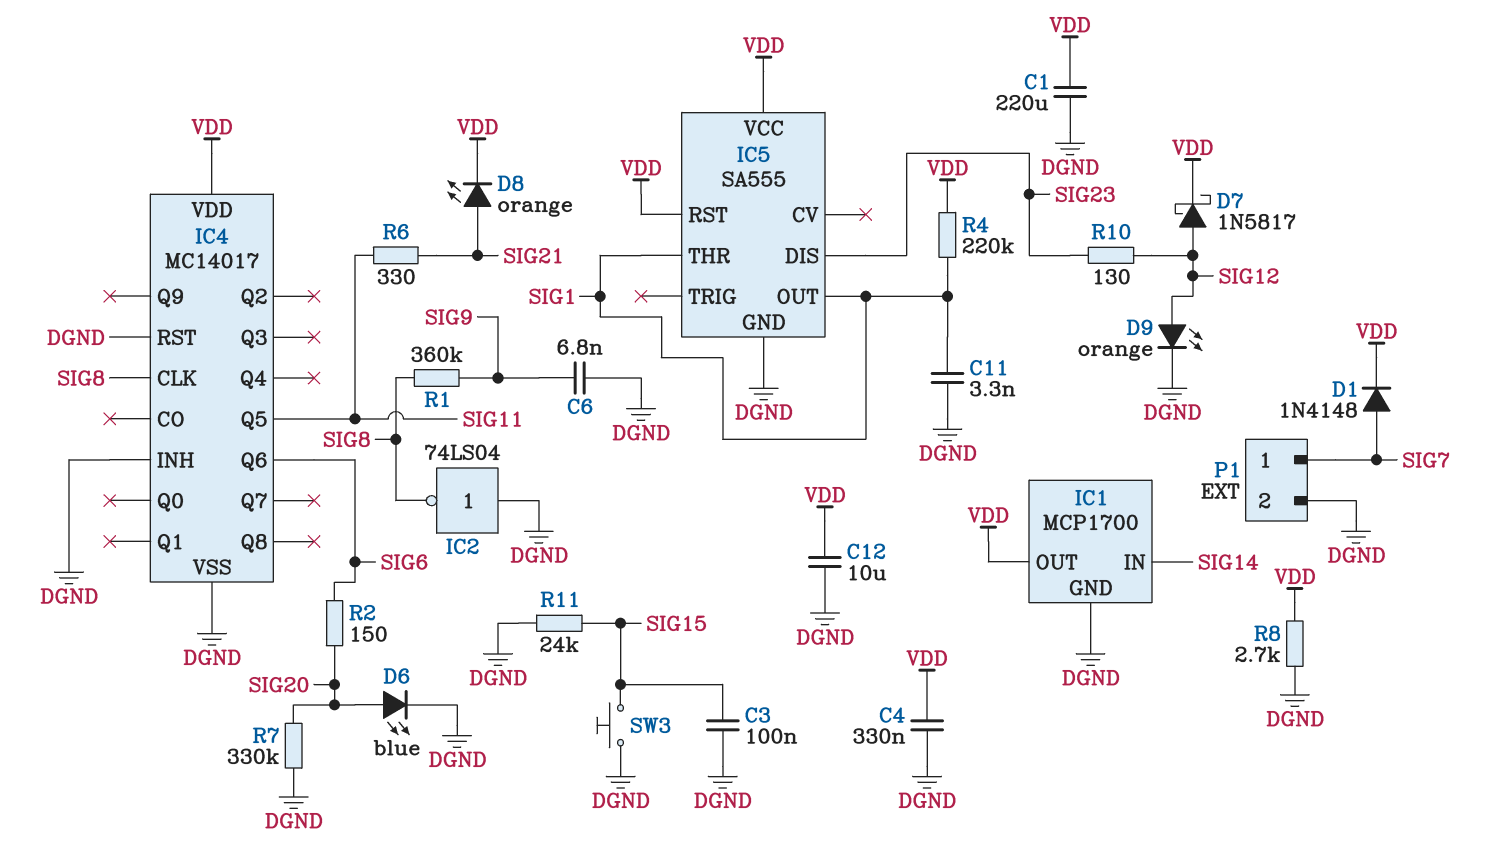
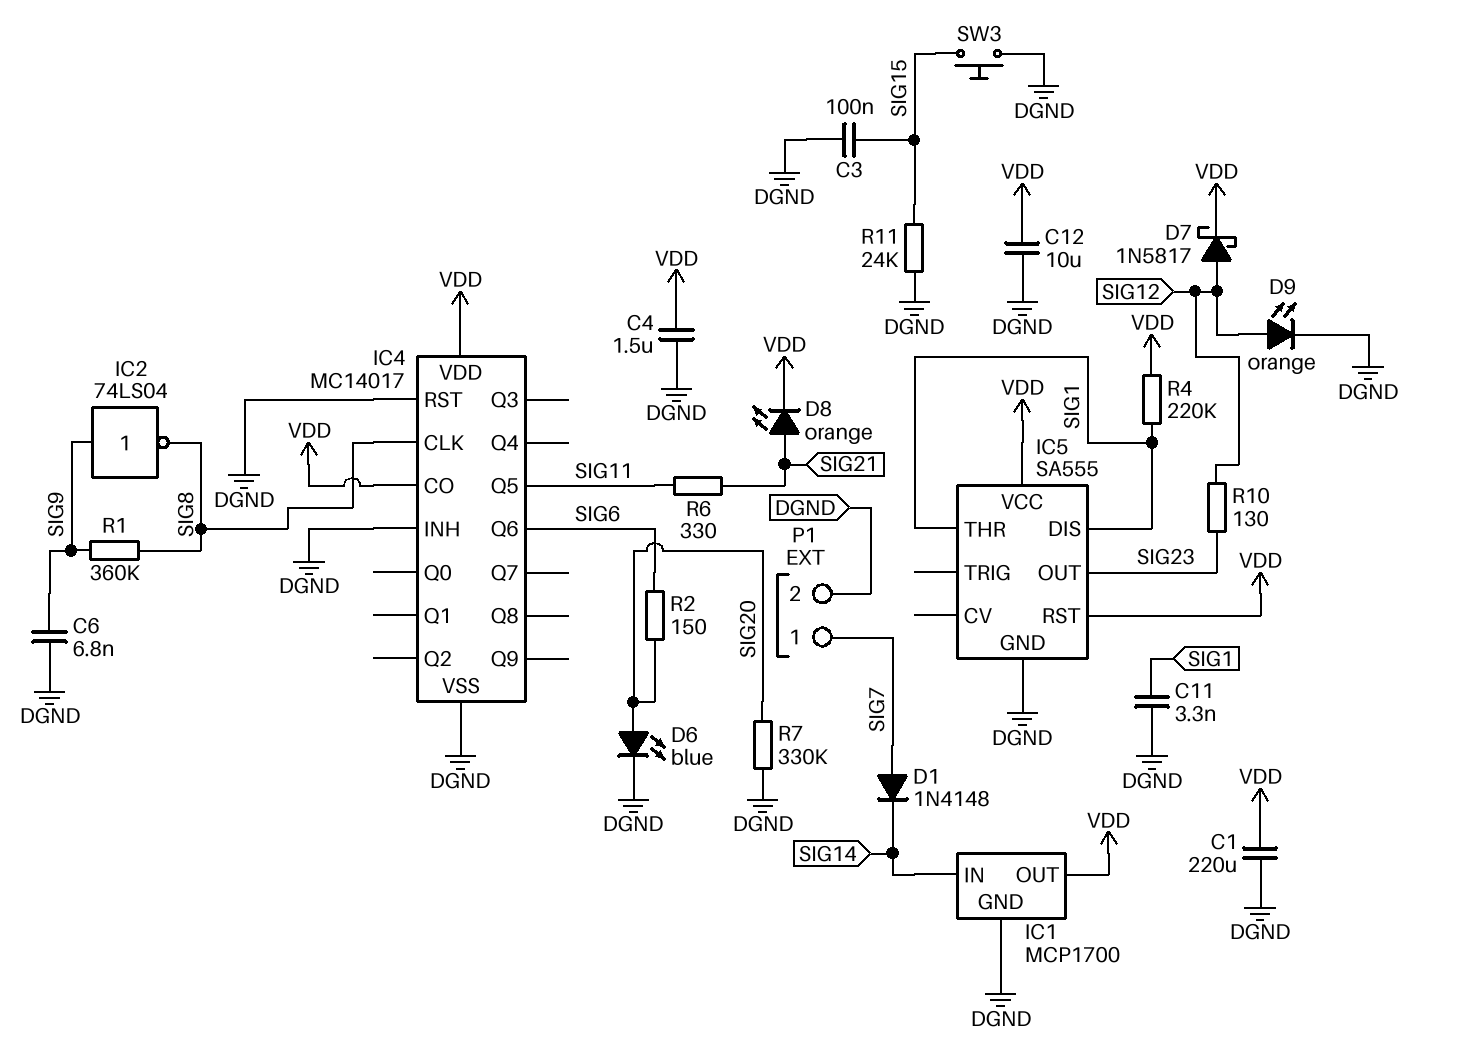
C4: 330nF (DGND, VDD) -> 1.5uF (DGND, VDD)
D1: diode 1N4148 (A SIG7, K VDD) -> diode 1N4148 (A SIG7, K SIG14)
IC2: NOT 74LS04 (in DGND, out SIG8) -> NOT 74LS04 (in SIG9, out SIG8)
IC4 pin CO: none -> VDD
IC5 pin DIS: SIG23 -> SIG1
IC5 pin OUT: SIG1 -> SIG23
R8: 2.7k (DGND, VDD) -> none

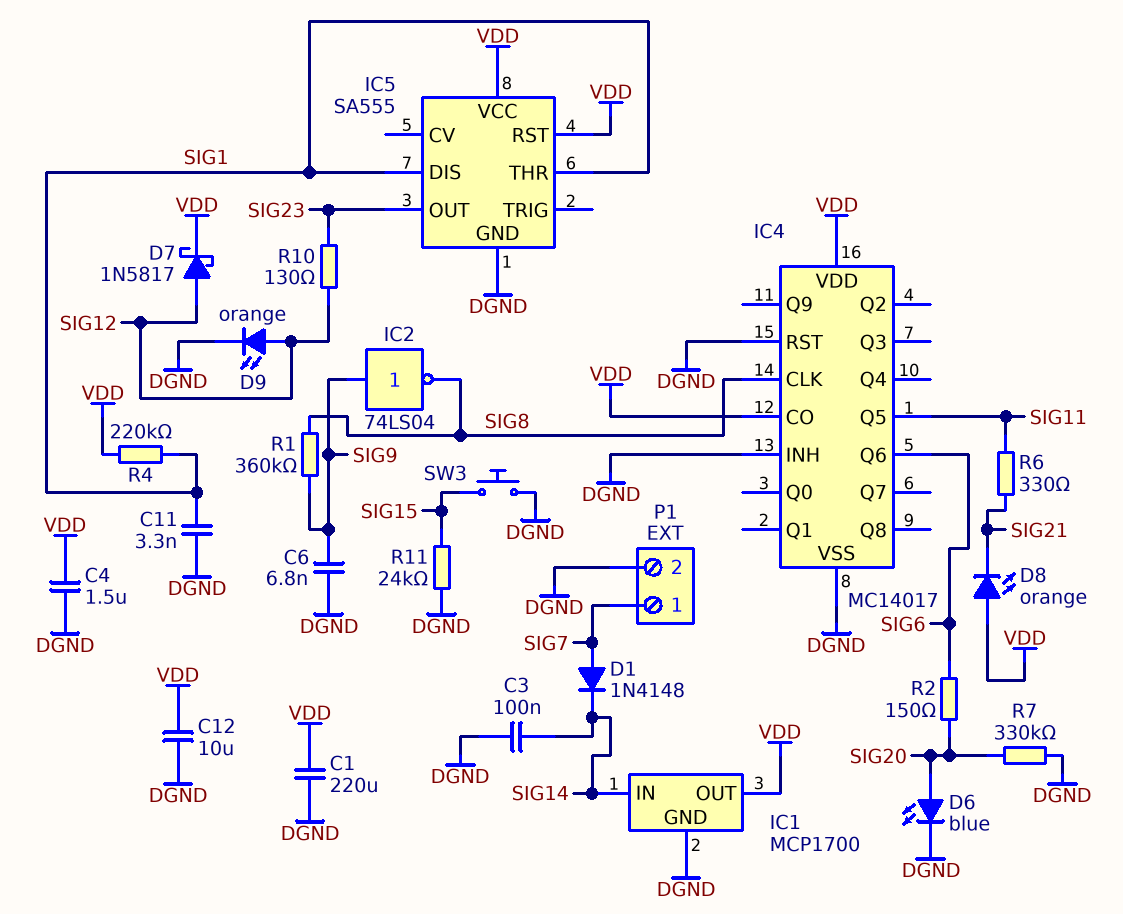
C3: 100nF (DGND, SIG15) -> 100nF (DGND, SIG14)
D8: LED orange (A SIG21, K VDD) -> LED orange (A VDD, K SIG21)

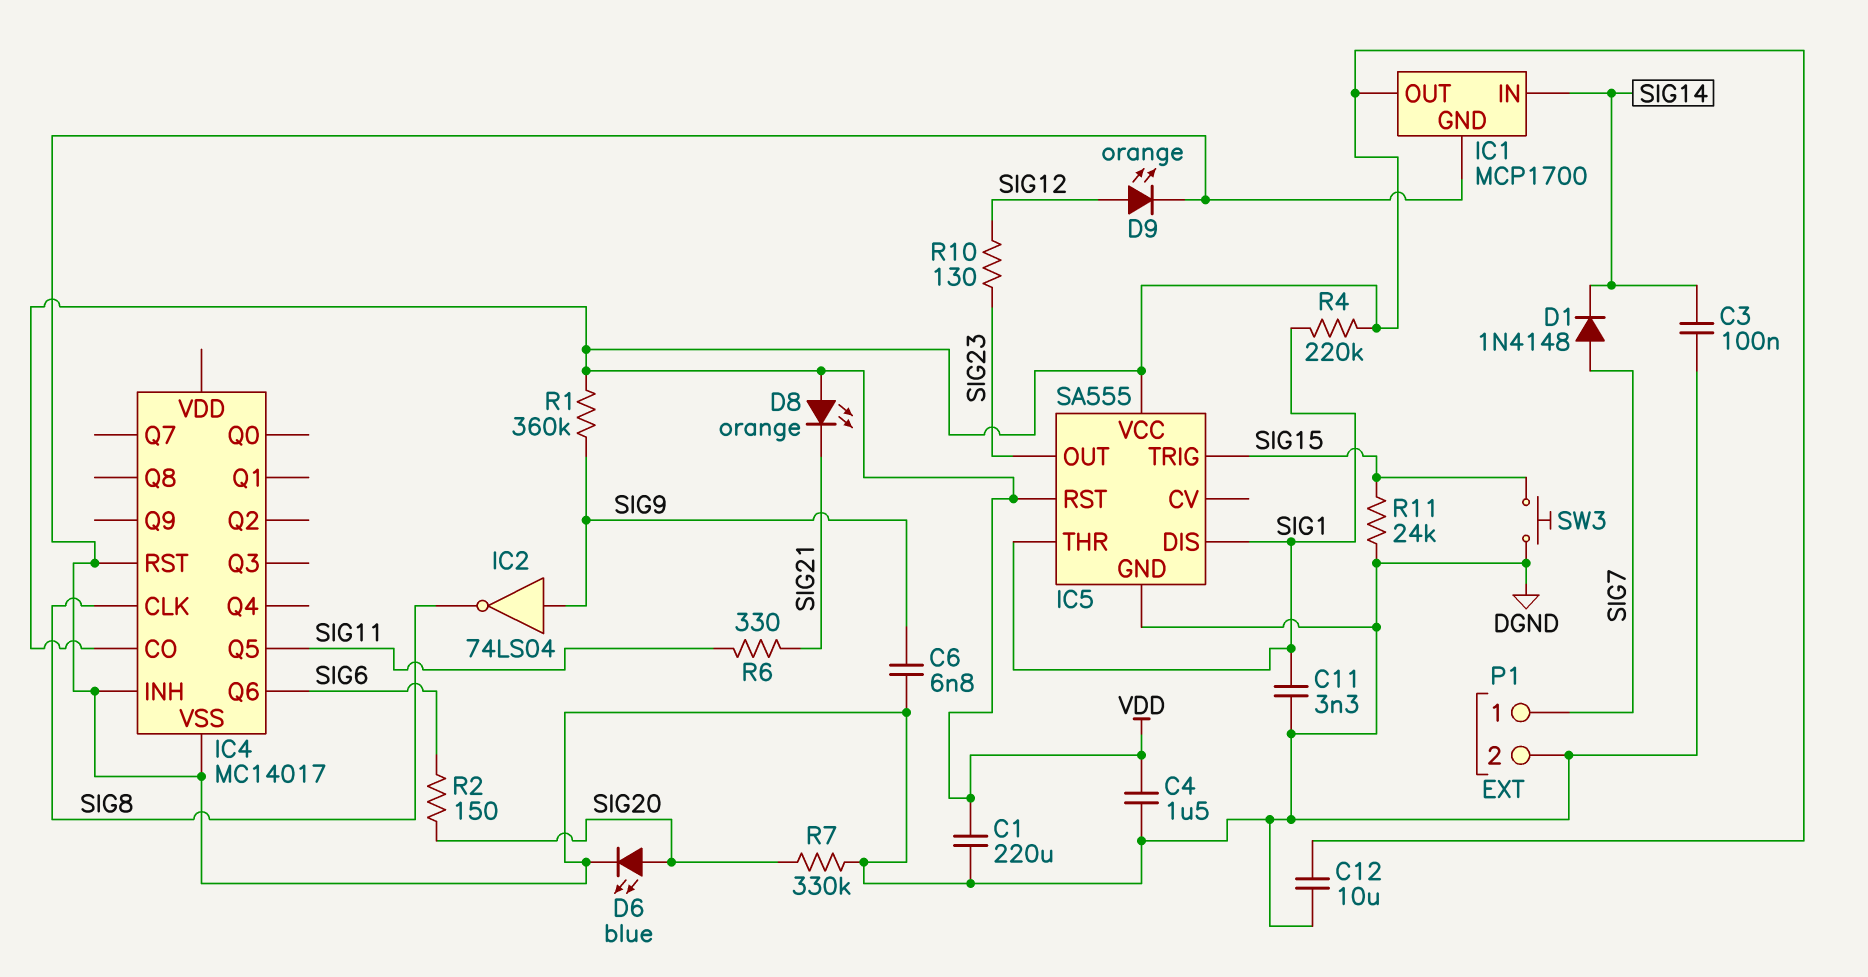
D7: schottky 1N5817 (A SIG12, K VDD) -> none
IC4 pin VDD: VDD -> none
IC5 pin TRIG: none -> SIG15
R1: 360k (SIG8, SIG9) -> 360k (SIG9, VDD)

